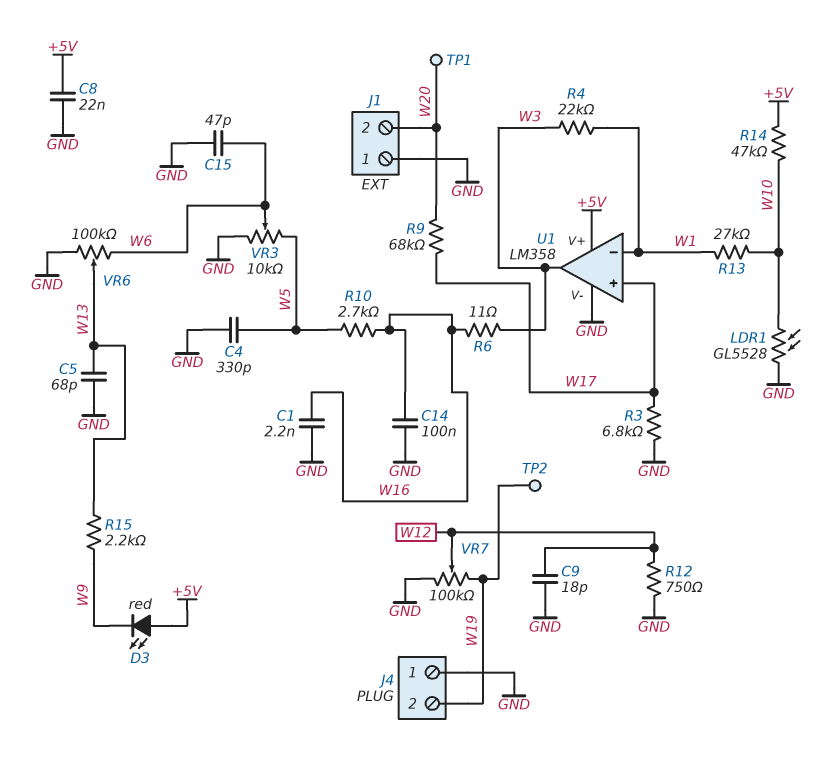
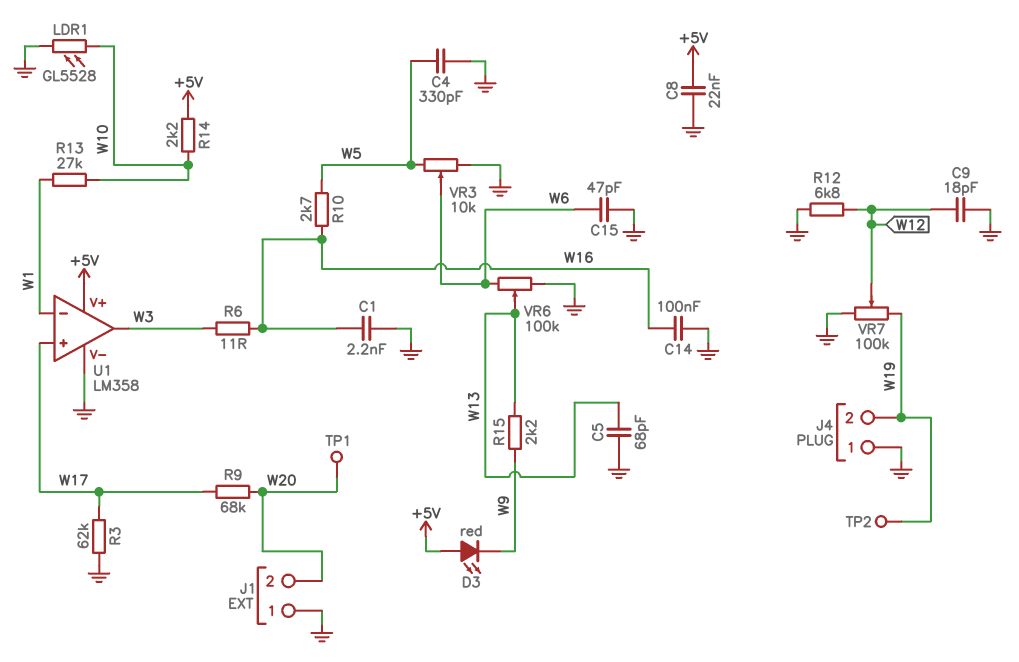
R3: 6.8k (GND, W17) -> 62k (GND, W17)
R4: 22k (W1, W3) -> none
R12: 750 (GND, W12) -> 6.8k (GND, W12)
R14: 47k (+5V, W10) -> 2.2k (+5V, W10)

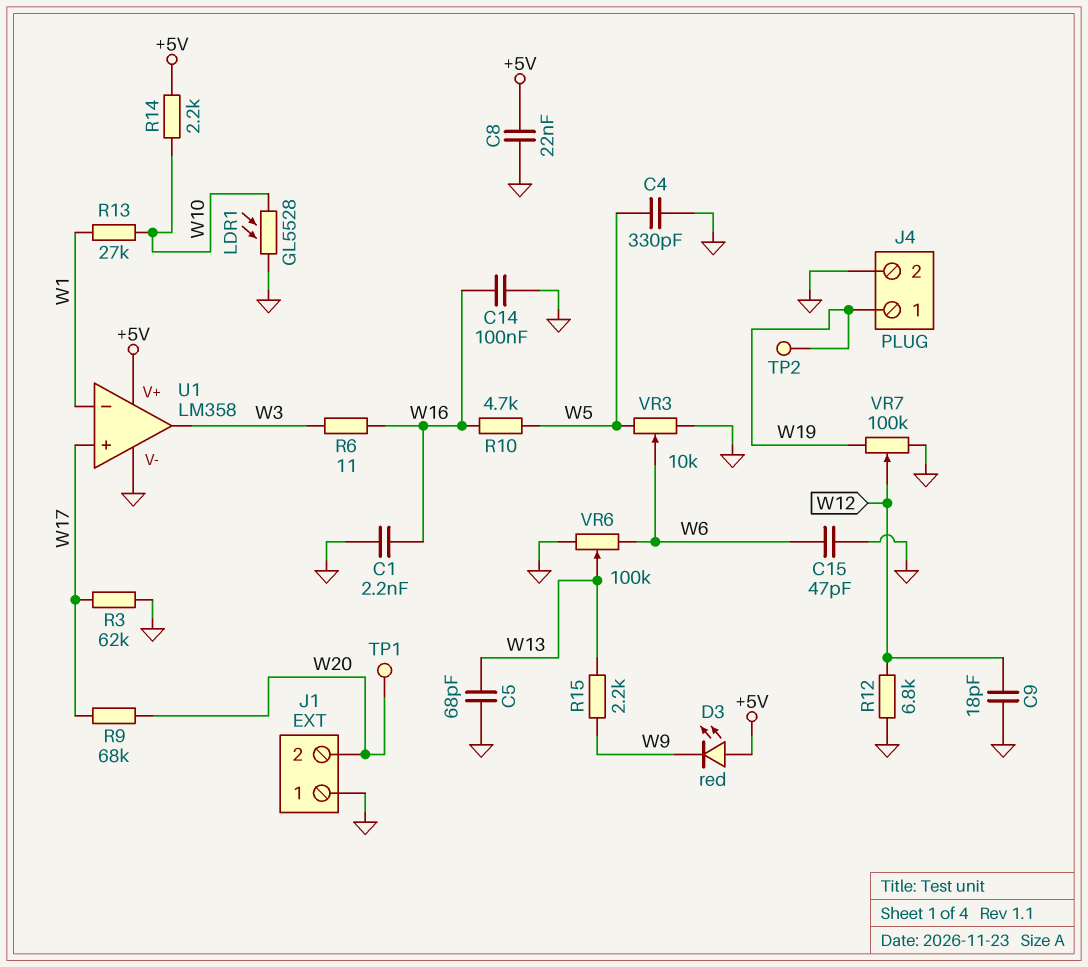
J4 pin 1: GND -> W19
J4 pin 2: W19 -> GND
R10: 2.7k (W5, W16) -> 4.7k (W5, W16)

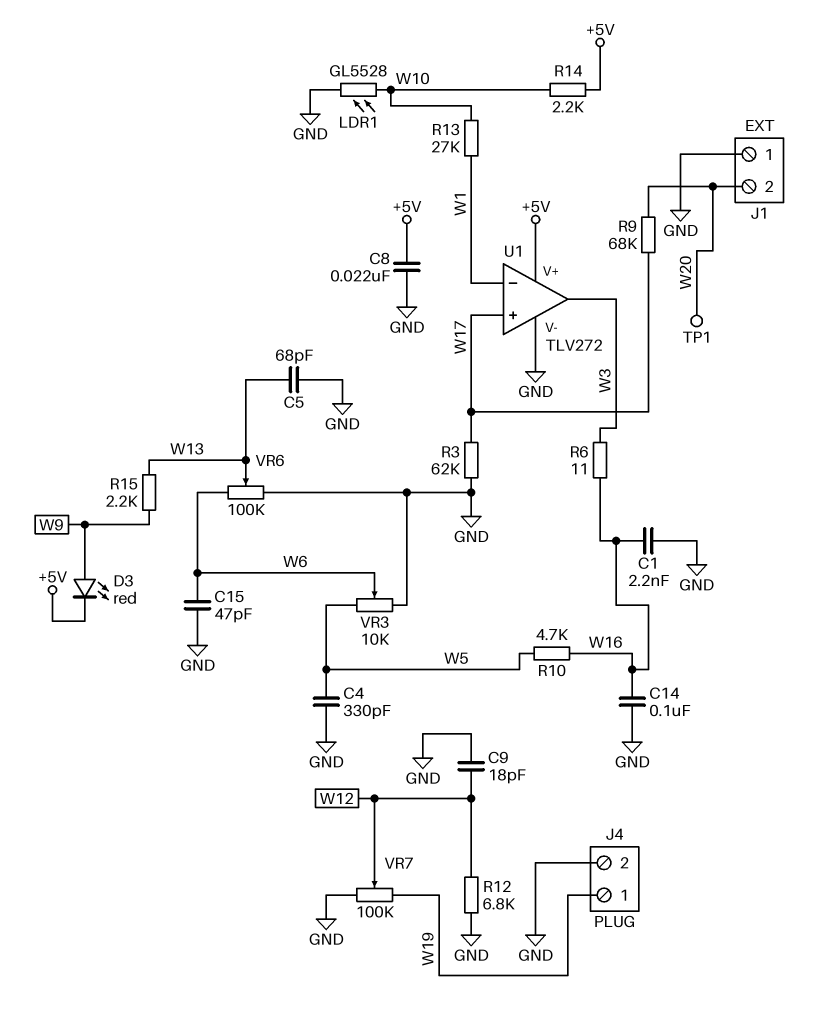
D3: LED red (A +5V, K W9) -> LED red (A W9, K +5V)
TP2: test point (W19) -> none
U1: LM358 -> TLV272

